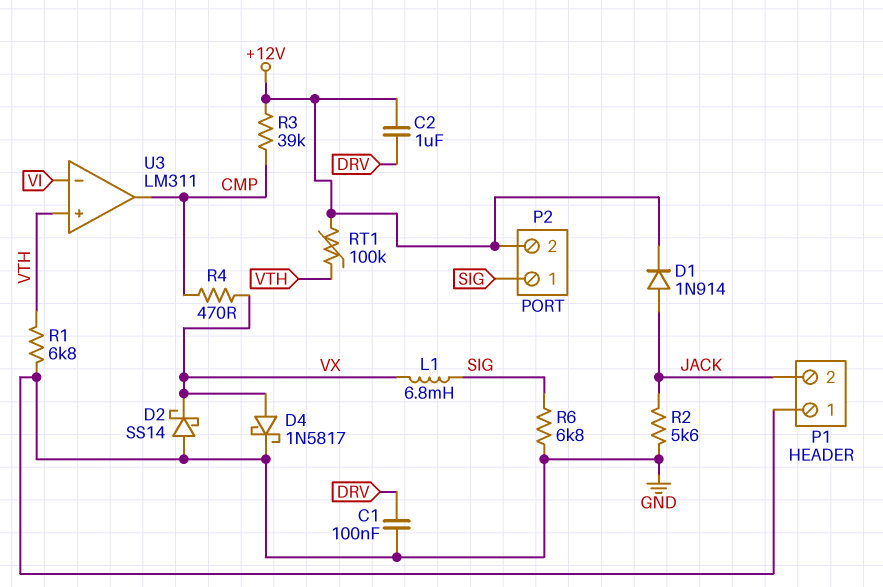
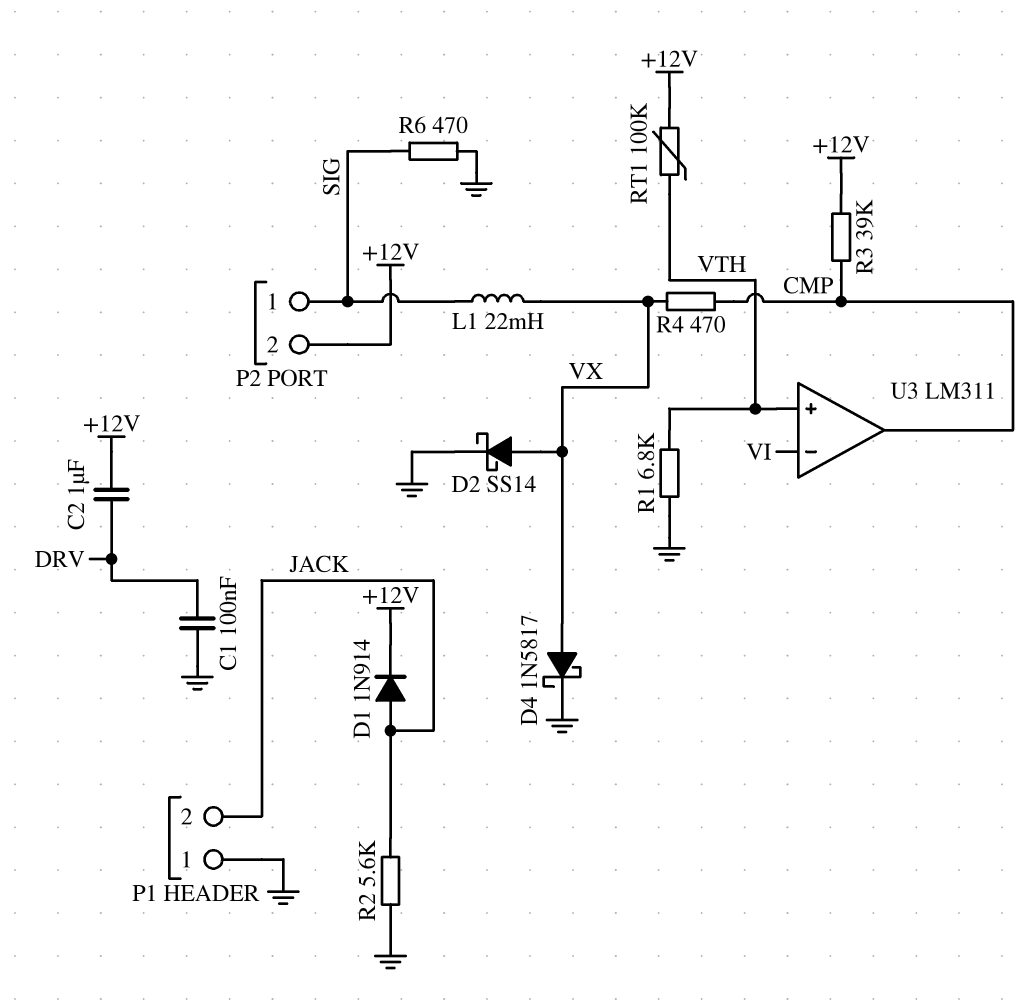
D2: schottky SS14 (A GND, K VX) -> schottky SS14 (A VX, K GND)
L1: 6.8mH (SIG, VX) -> 22mH (SIG, VX)
R6: 6.8k (GND, SIG) -> 470 (GND, SIG)

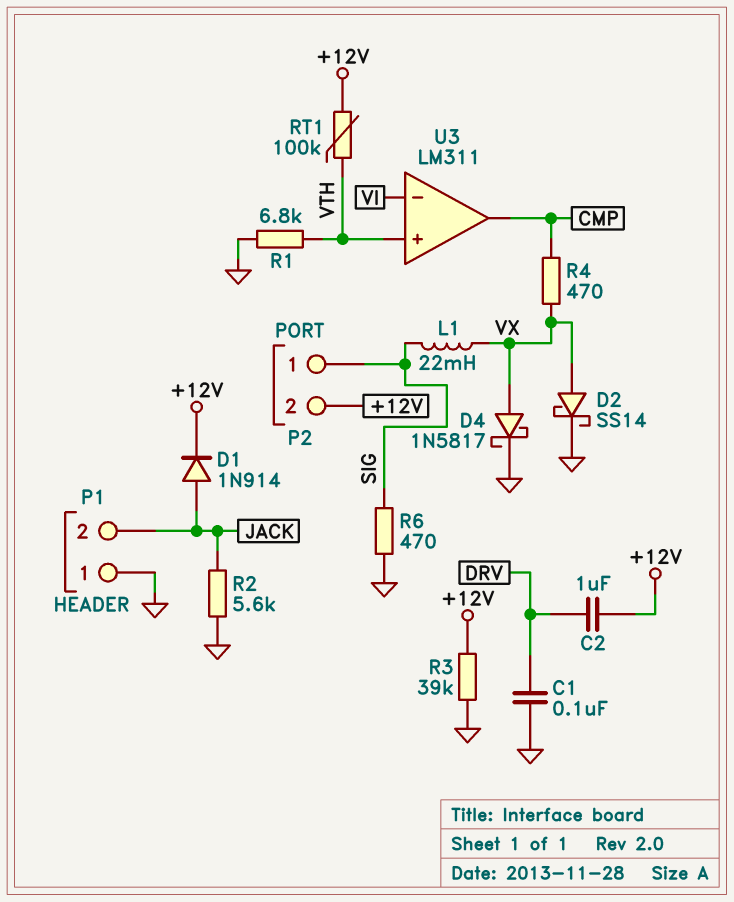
R3: 39k (+12V, CMP) -> 39k (+12V, GND)

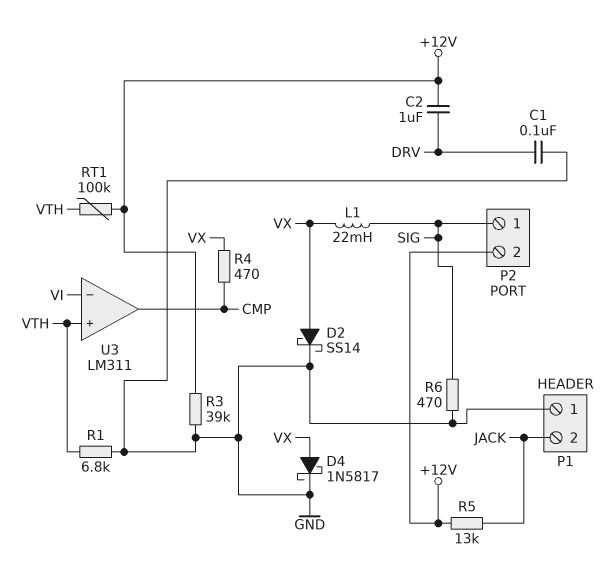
D1: diode 1N914 (A JACK, K +12V) -> none
R2: 5.6k (GND, JACK) -> none
R5: none -> 13k (+12V, JACK)

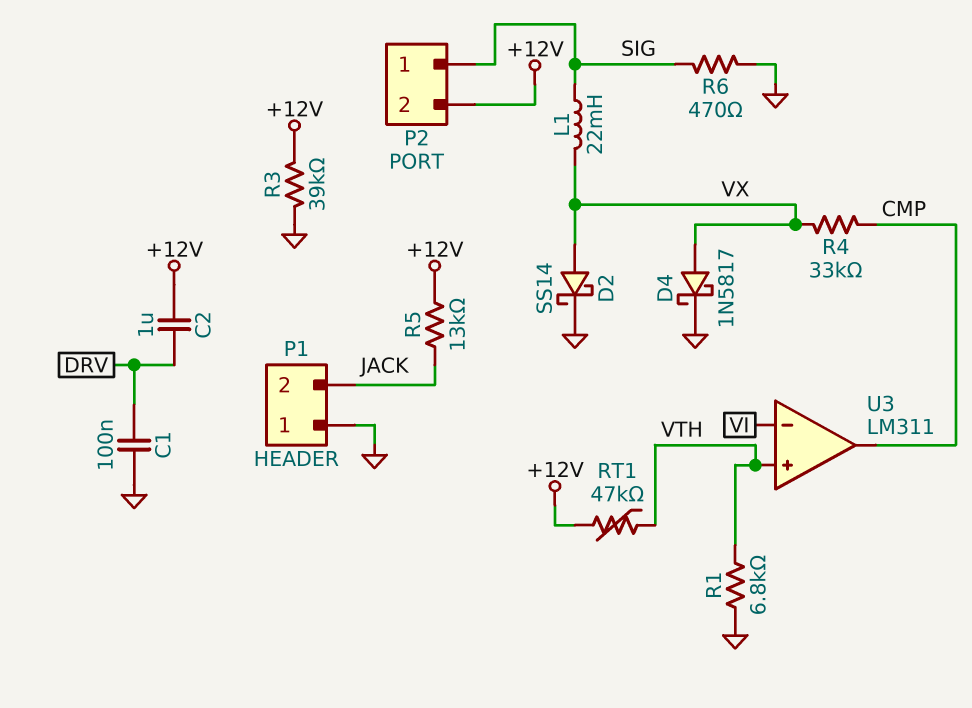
R4: 470 (CMP, VX) -> 33k (CMP, VX)
RT1: 100k (+12V, VTH) -> 47k (+12V, VTH)

